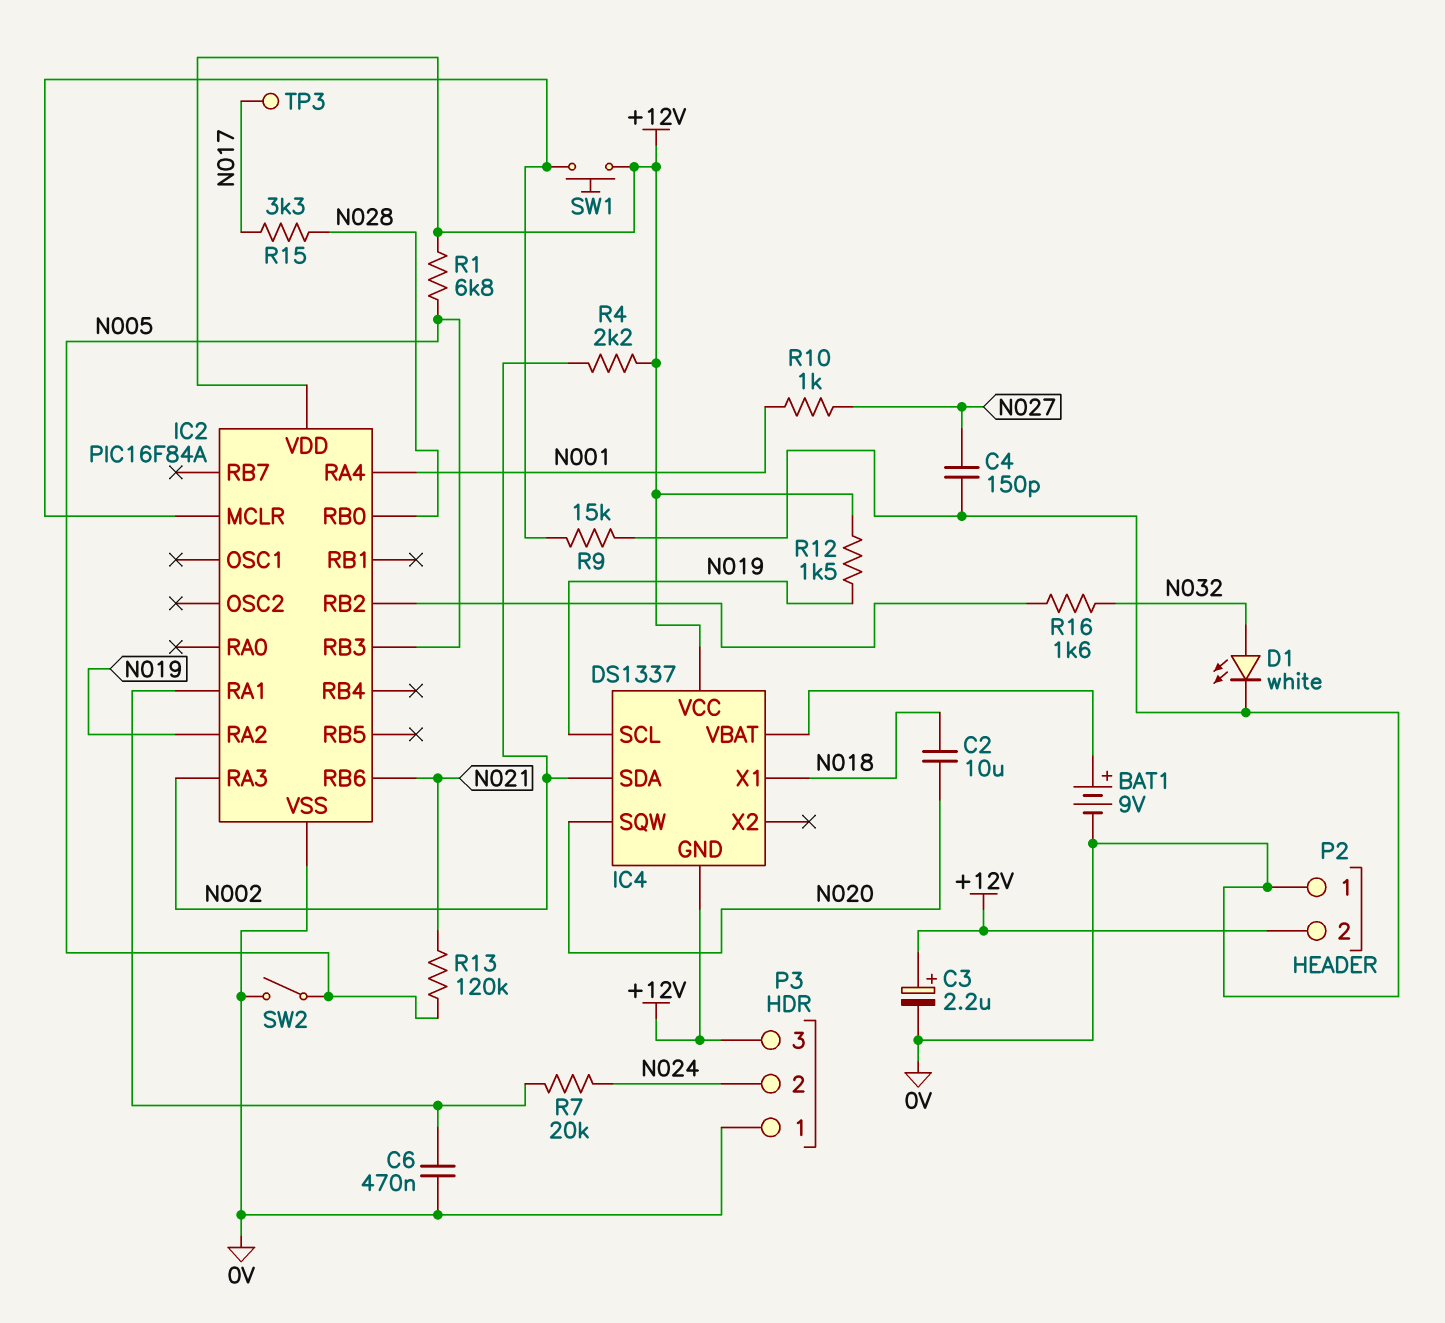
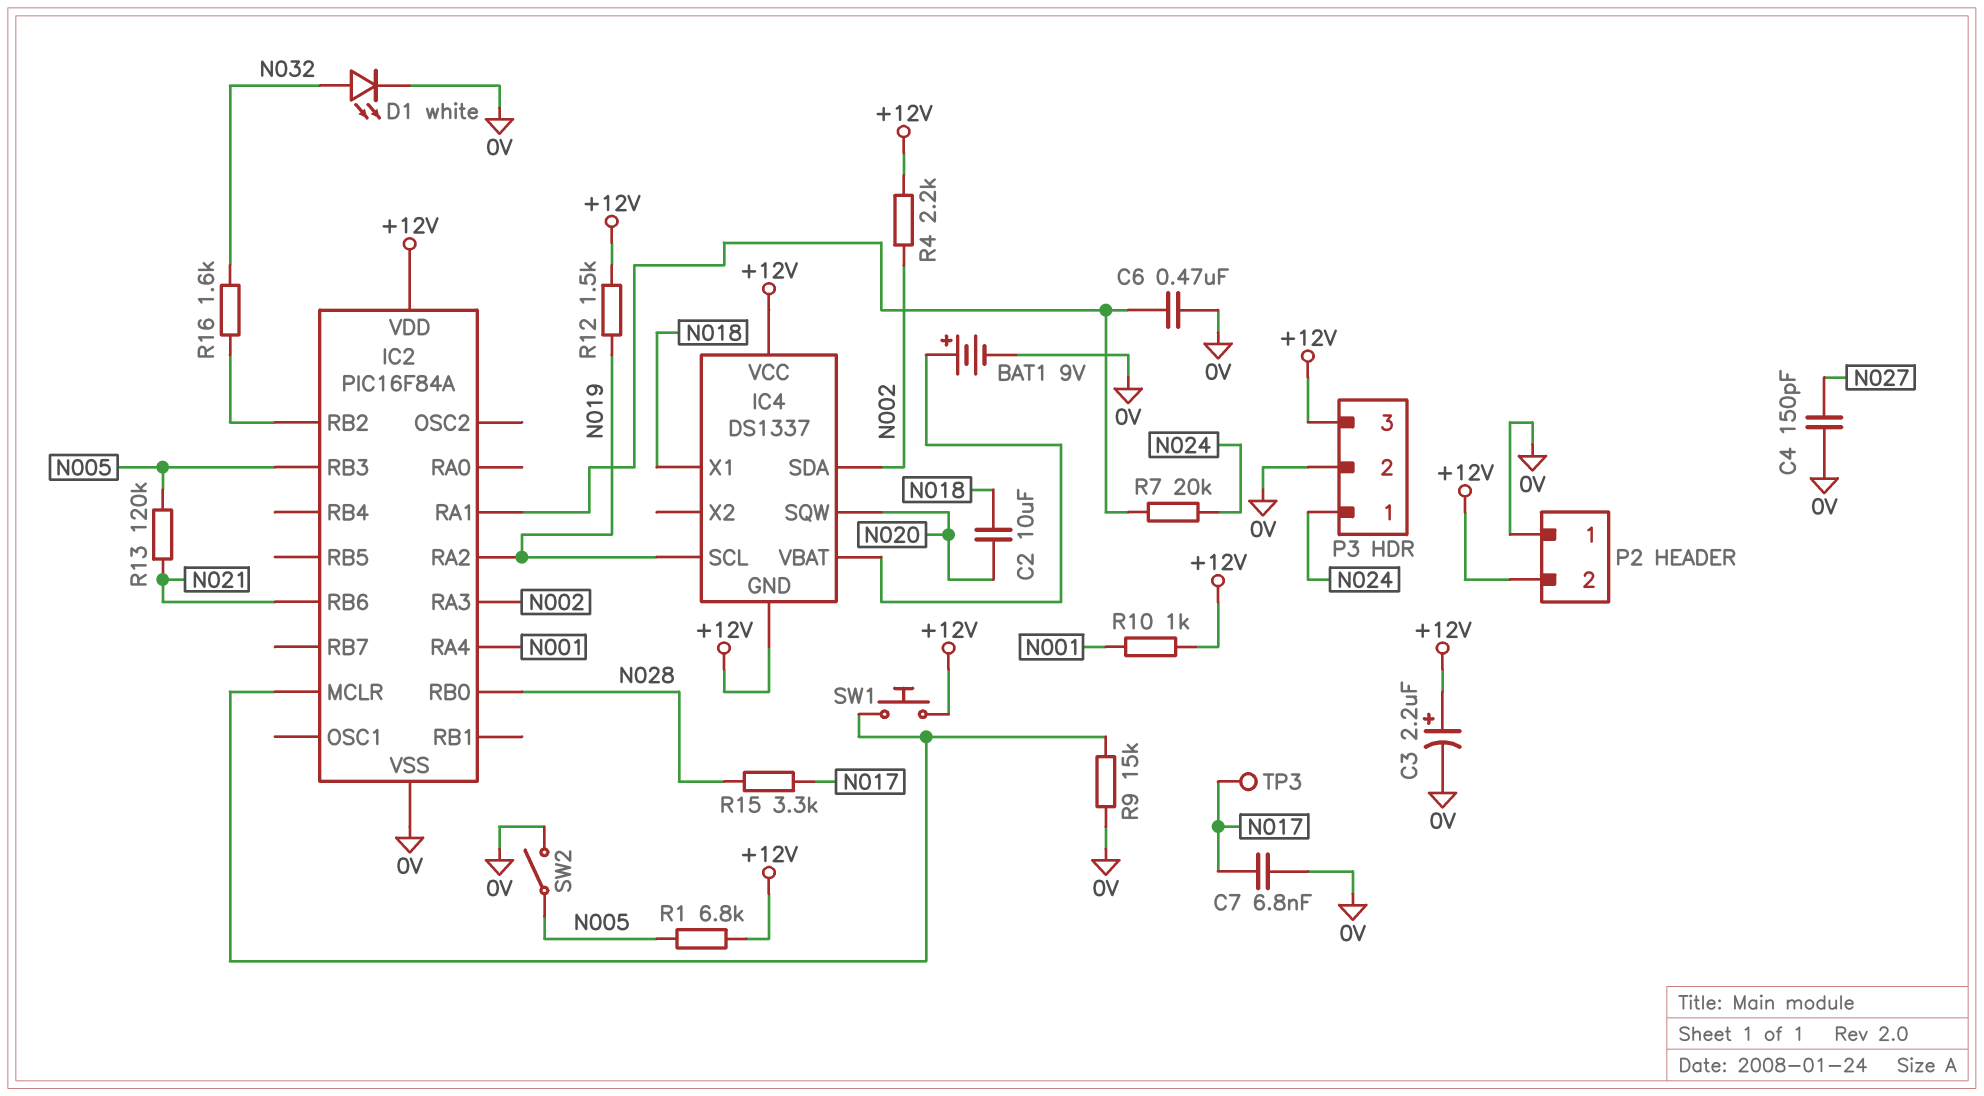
C7: none -> 6.8nF (0V, N017)
P3 pin 1: 0V -> N024
P3 pin 2: N024 -> 0V
R10: 1k (N001, N027) -> 1k (+12V, N001)

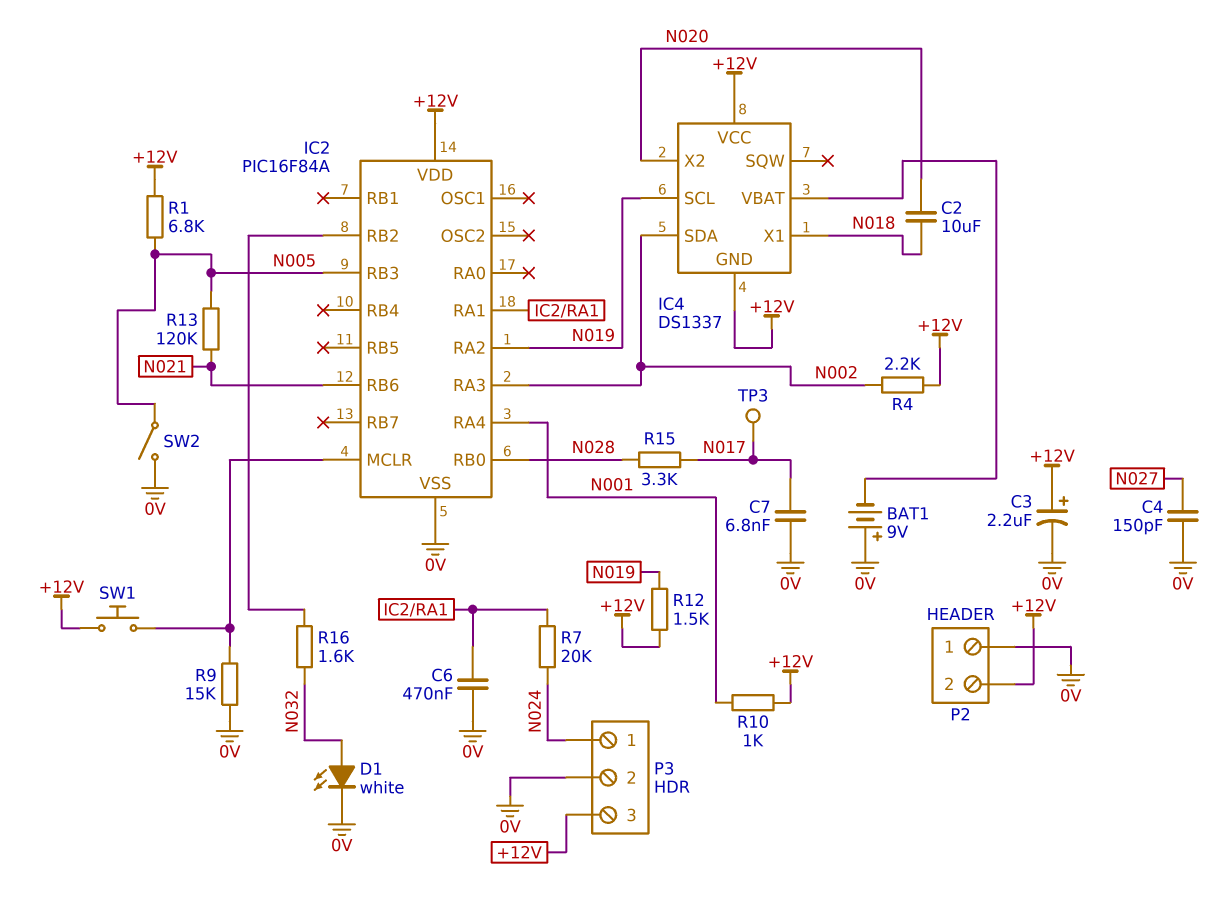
BAT1: 9V (plus IC4/VBAT, minus 0V) -> 9V (plus 0V, minus IC4/VBAT)
IC4 pin SQW: N020 -> none
IC4 pin X2: none -> N020

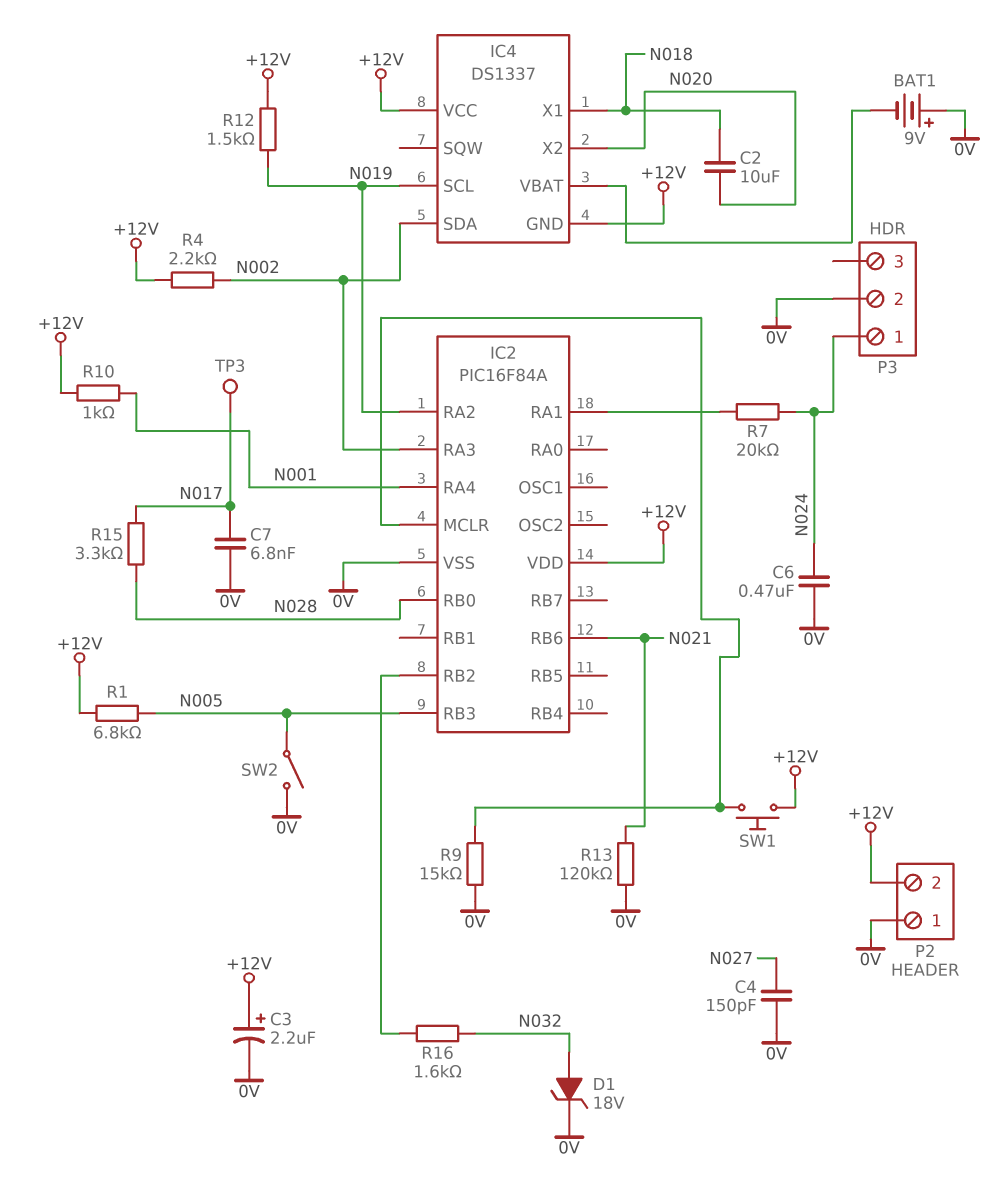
C6: 470nF (0V, IC2/RA1) -> 470nF (0V, N024)
D1: LED white (A N032, K 0V) -> zener 18V (A N032, K 0V)
P3 pin 3: +12V -> none
R13: 120k (N005, N021) -> 120k (0V, N021)

